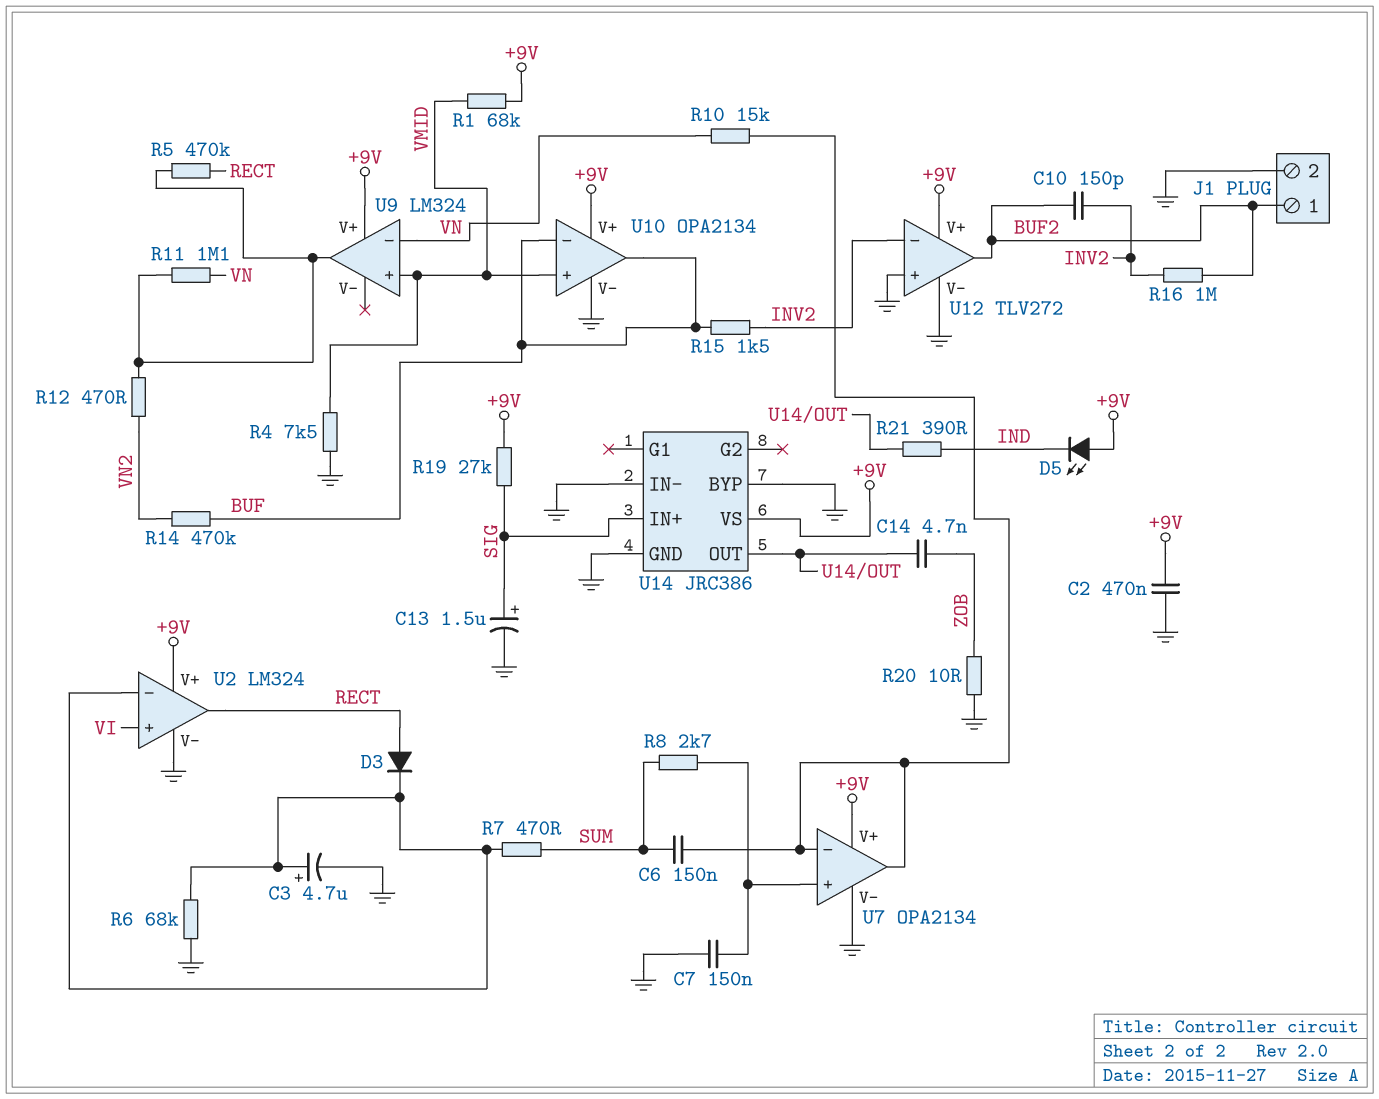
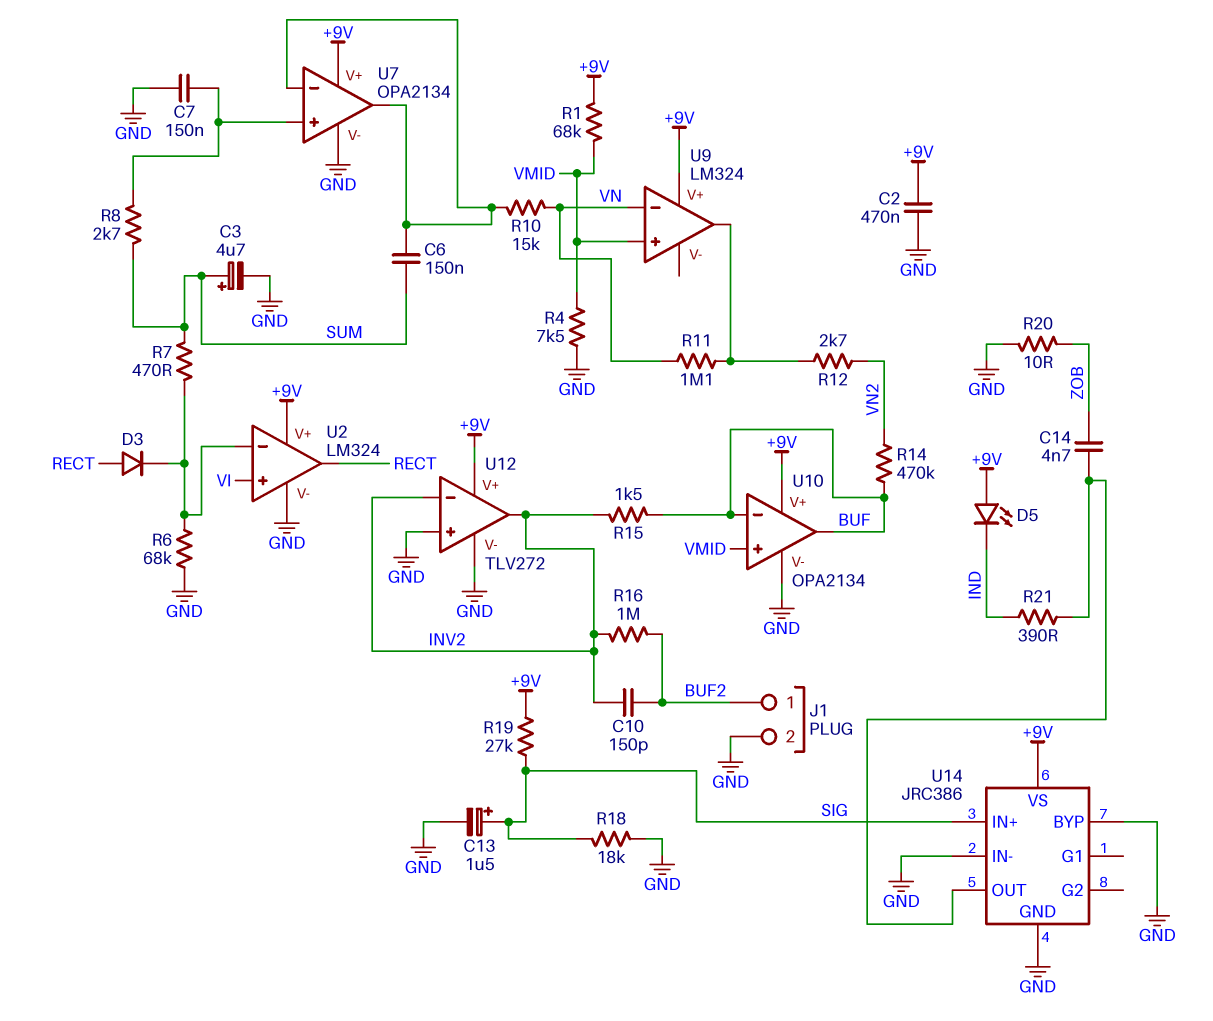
C3: 4.7uF (plus U2/in-, minus GND) -> 4.7uF (plus SUM, minus GND)
R5: 470k (RECT, U9/out) -> none
R12: 470 (U9/out, VN2) -> 2.7k (U9/out, VN2)
R18: none -> 18k (GND, SIG)
U12 pin out: BUF2 -> INV2

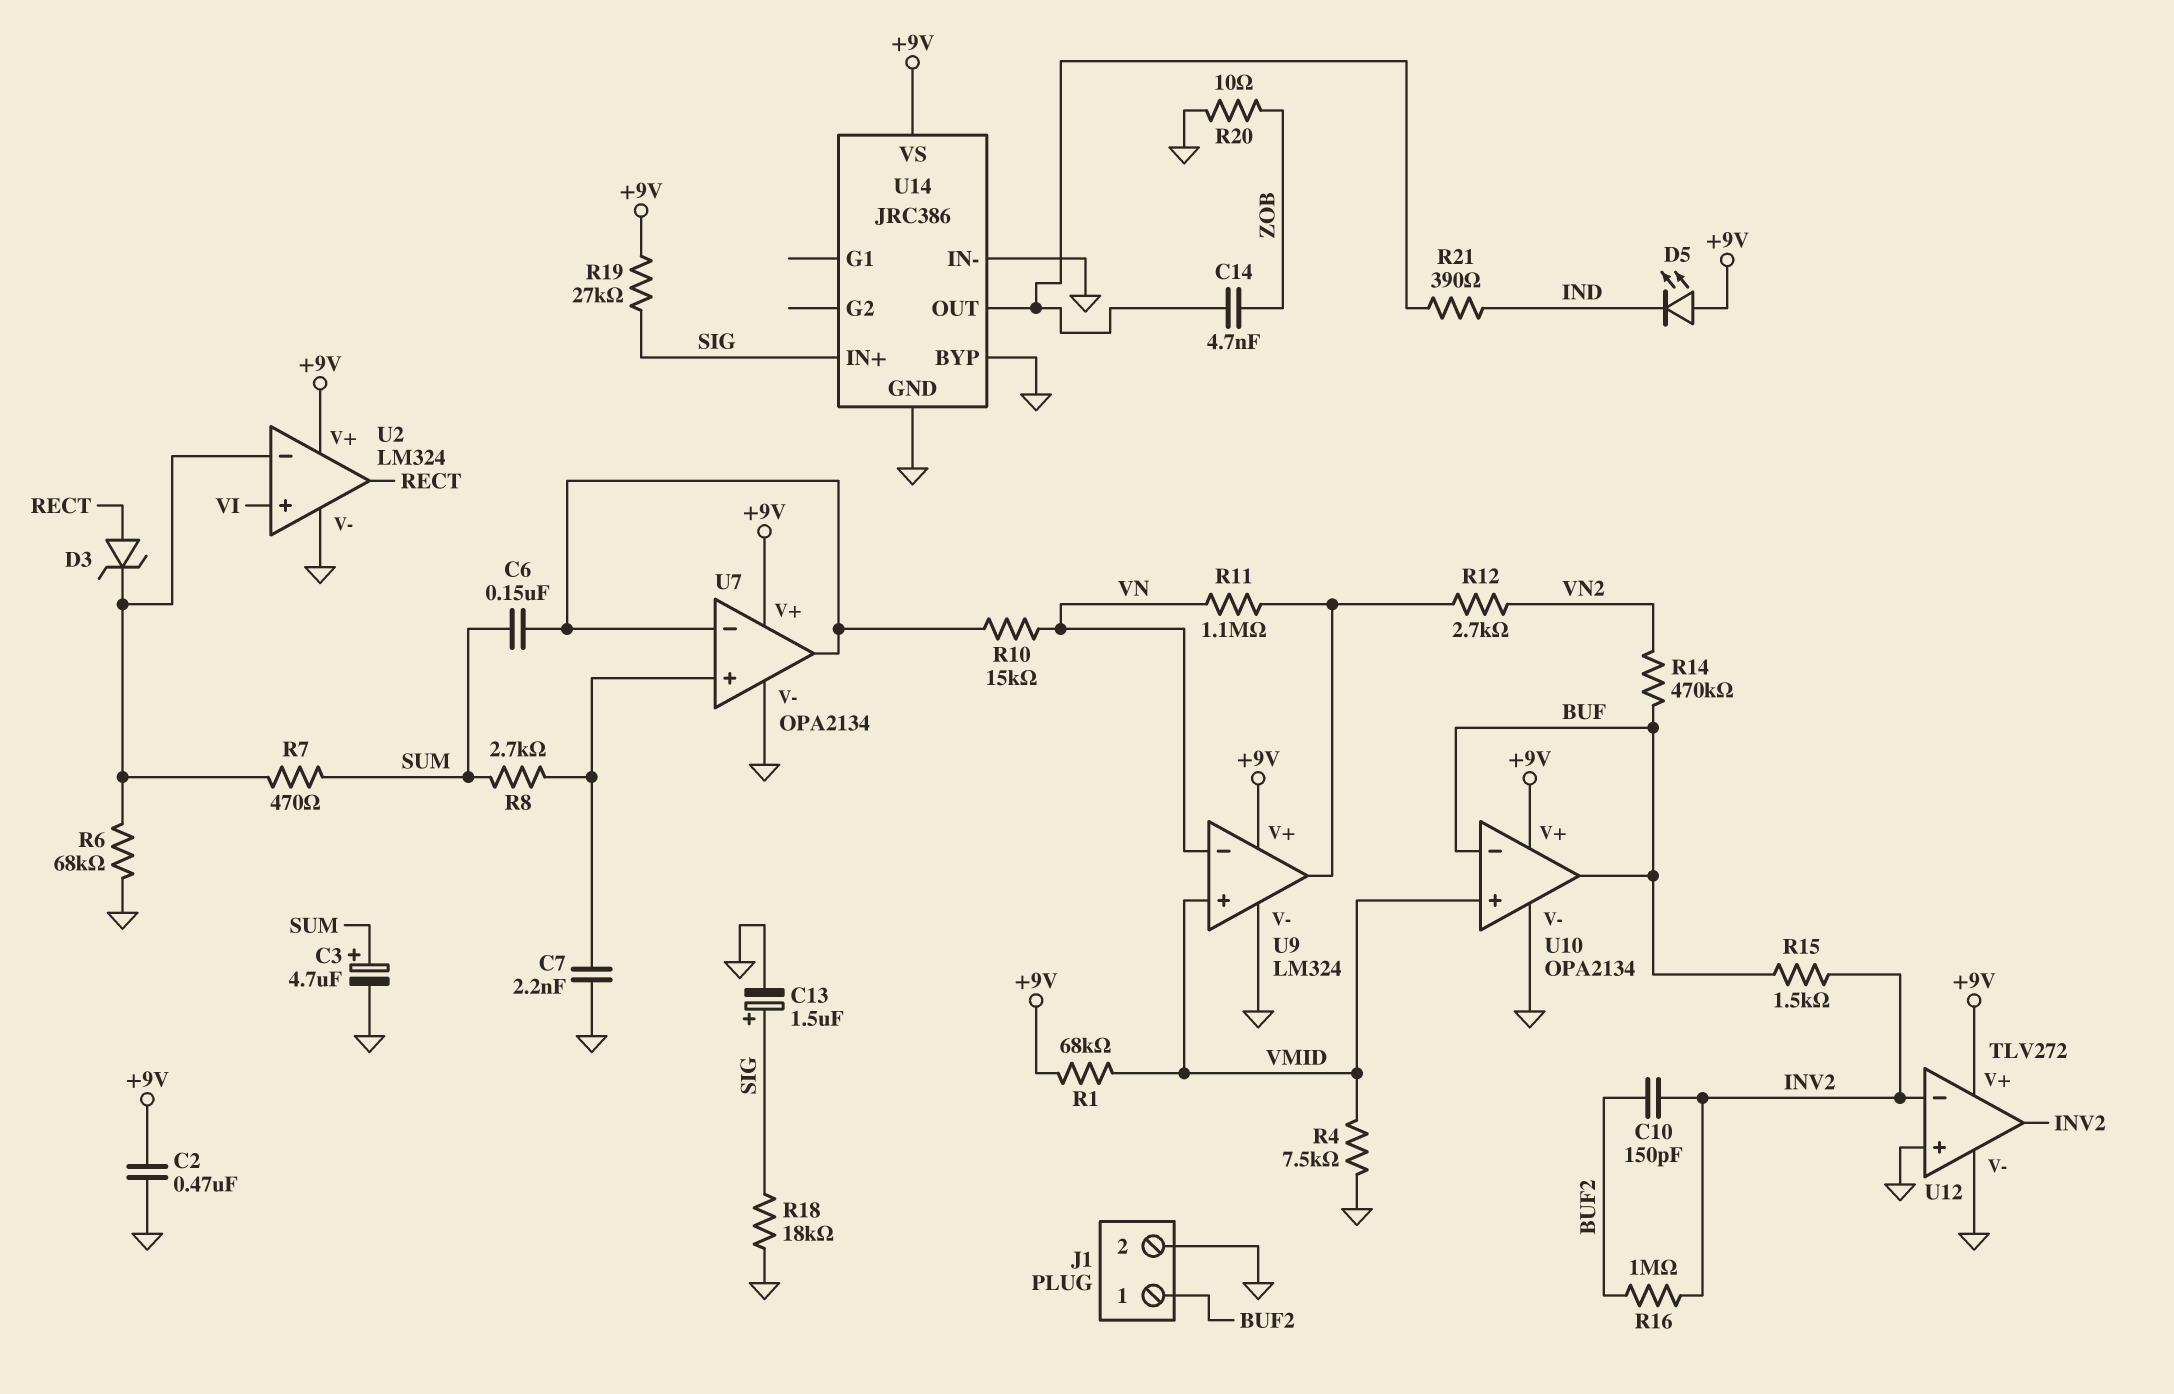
C7: 150nF (GND, U7/in+) -> 2.2nF (GND, U7/in+)
D3: diode (A RECT, K U2/in-) -> zener (A RECT, K U2/in-)
U9 pin V-: none -> GND

